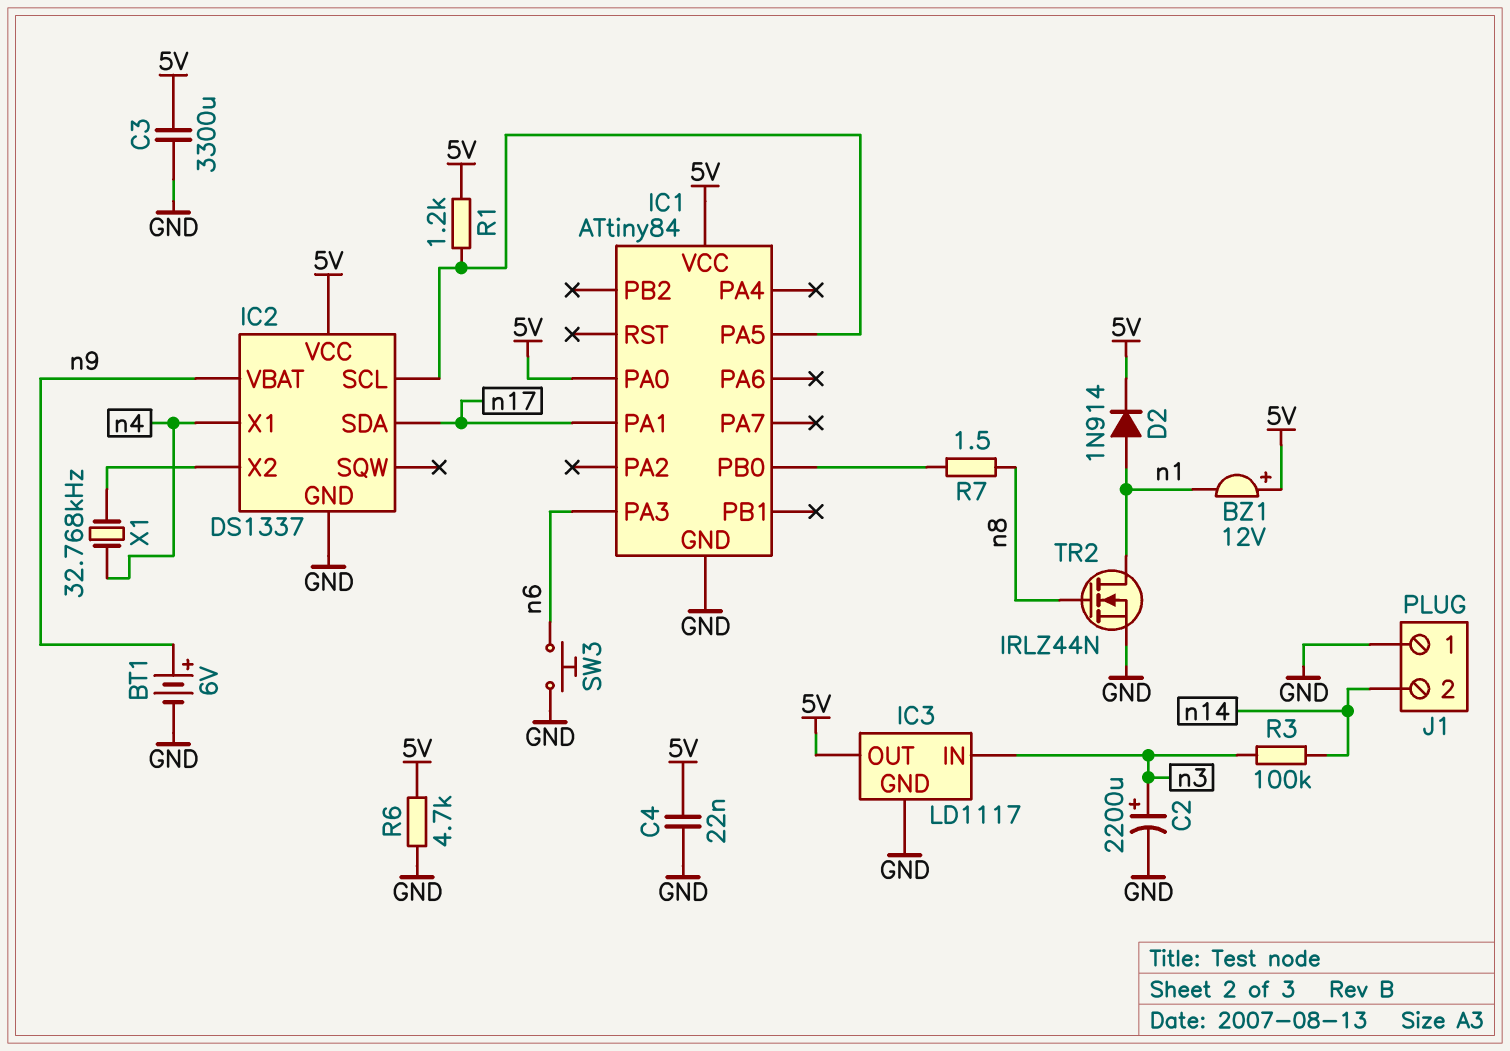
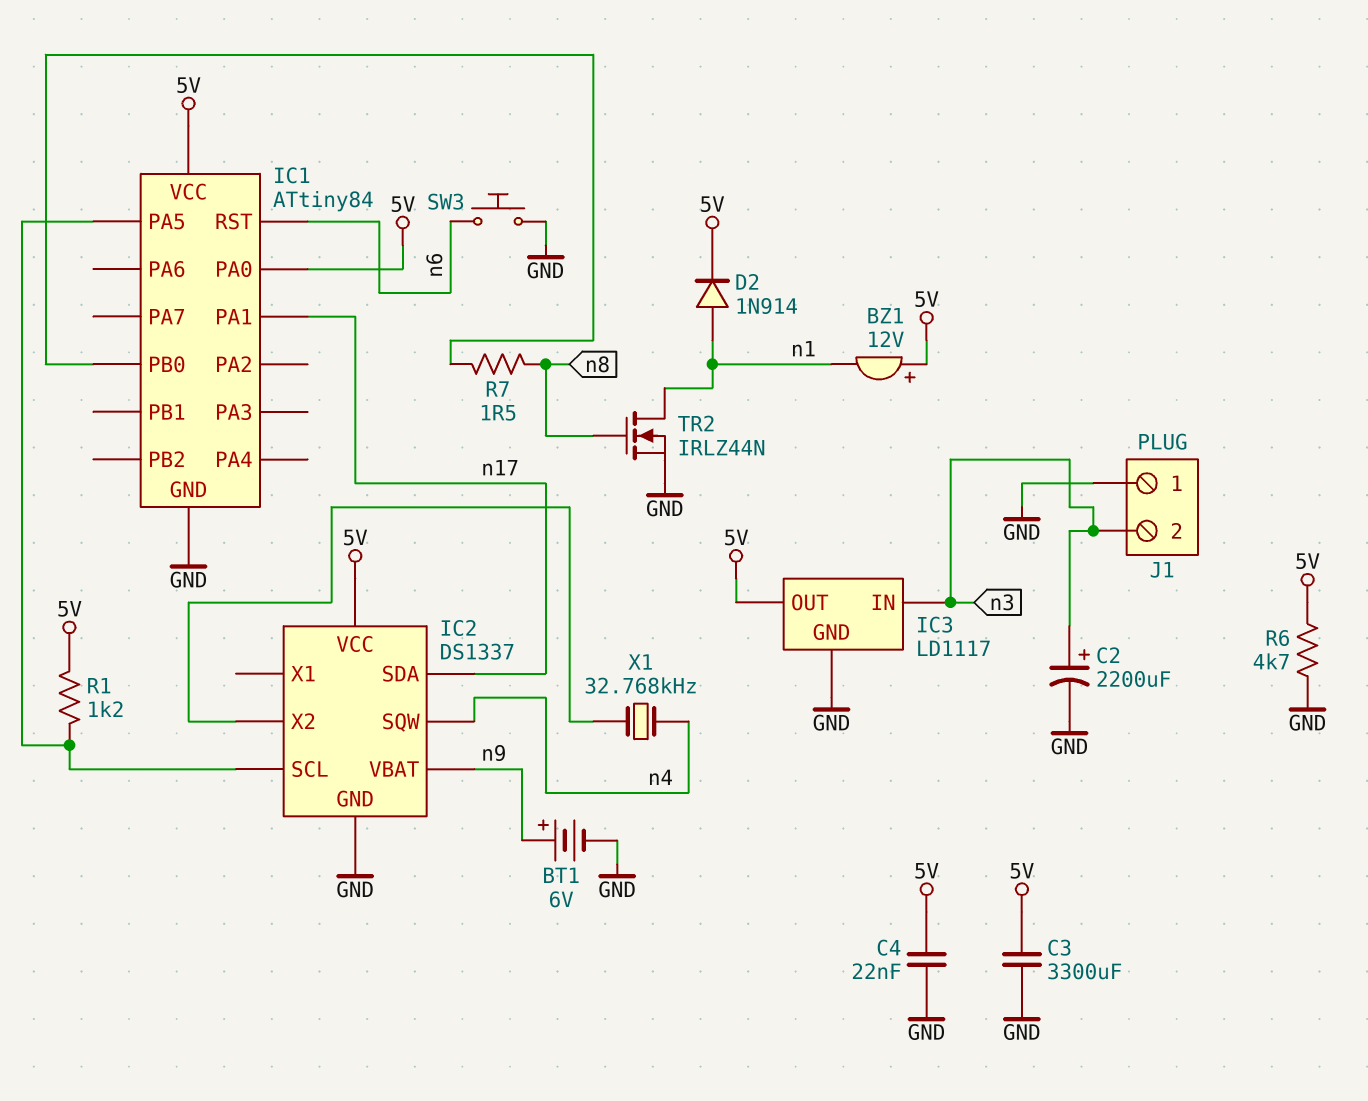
IC1 pin PA3: n6 -> none
IC1 pin RST: none -> n6
IC2 pin SQW: none -> n4
IC2 pin X1: n4 -> none
J1 pin 2: n14 -> n3
R3: 100k (n3, n14) -> none

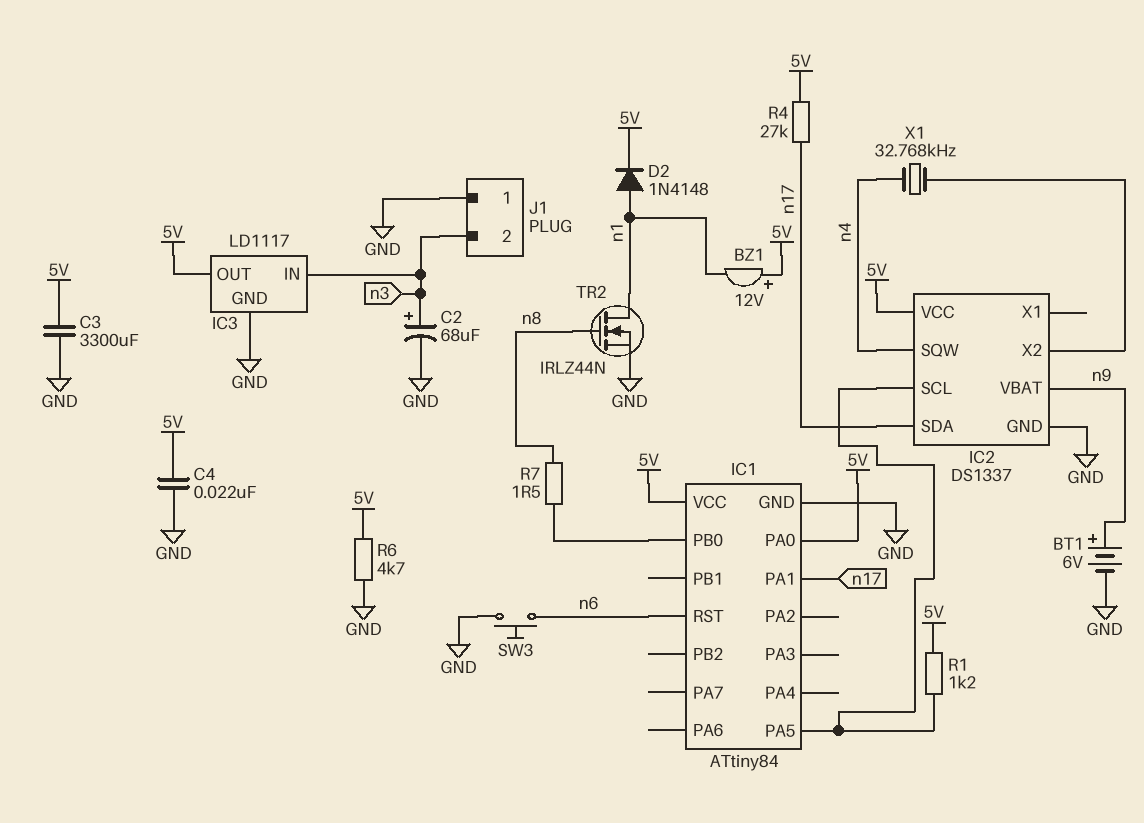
C2: 2200uF (plus n3, minus GND) -> 68uF (plus n3, minus GND)
D2: diode 1N914 (A n1, K 5V) -> diode 1N4148 (A n1, K 5V)
R4: none -> 27k (5V, n17)

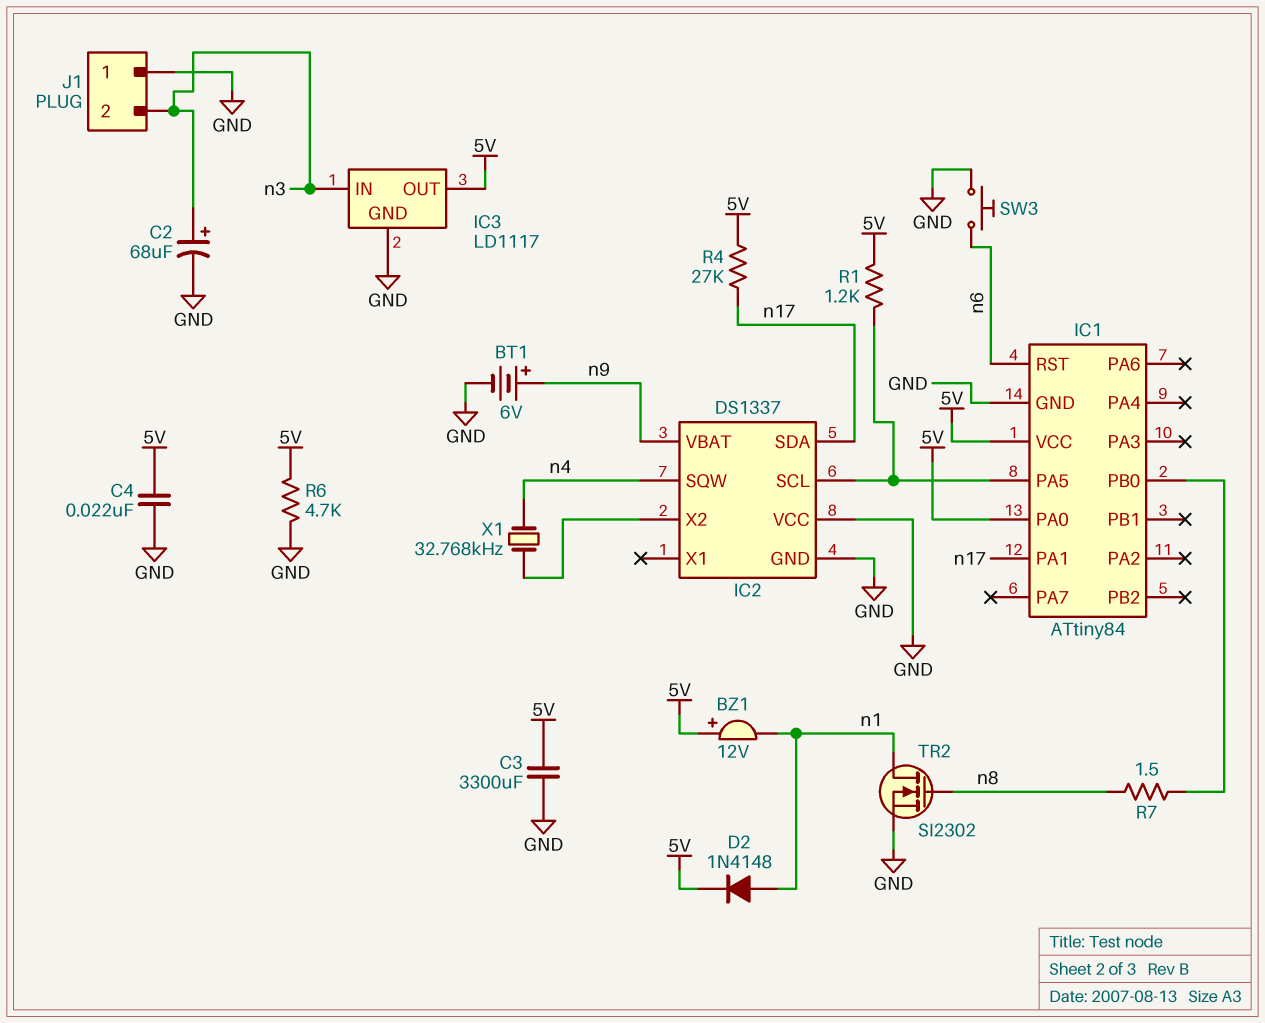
IC2 pin VCC: 5V -> GND
TR2: NMOS IRLZ44N (G n8, D n1, S GND) -> NMOS SI2302 (G n8, D n1, S GND)

